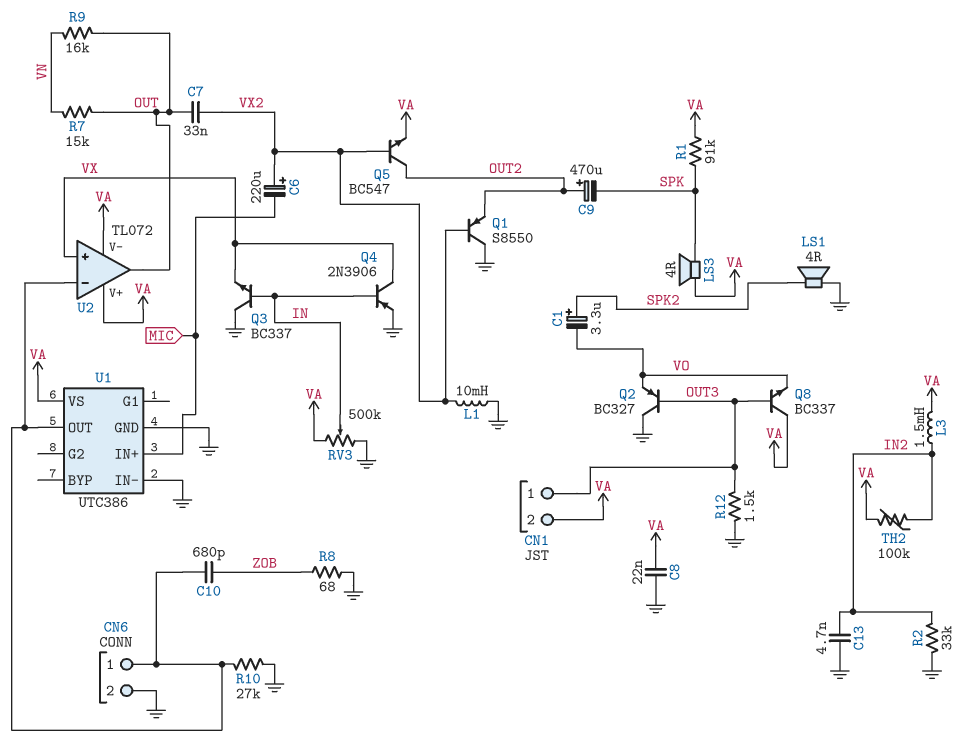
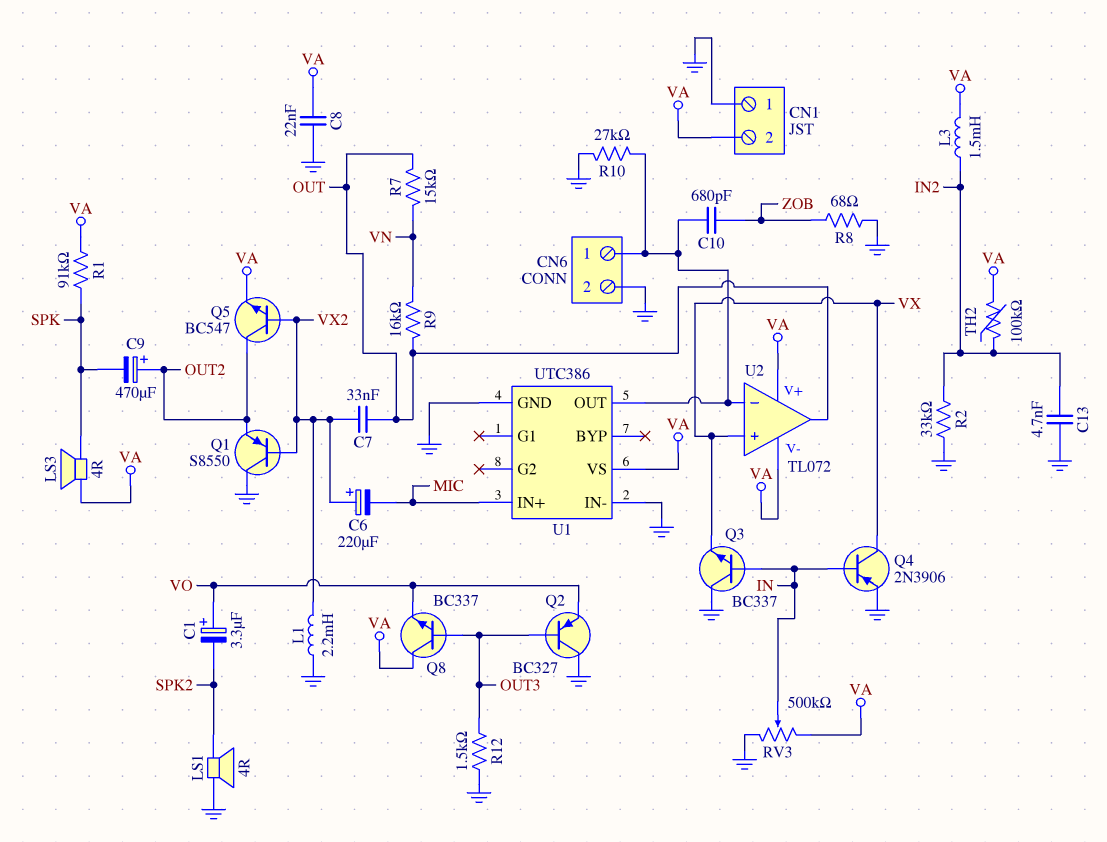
C1: 3.3uF (plus SPK2, minus VO) -> 3.3uF (plus VO, minus SPK2)
CN1 pin 1: OUT3 -> GND
L1: 10mH (GND, VX2) -> 2.2mH (GND, VX2)

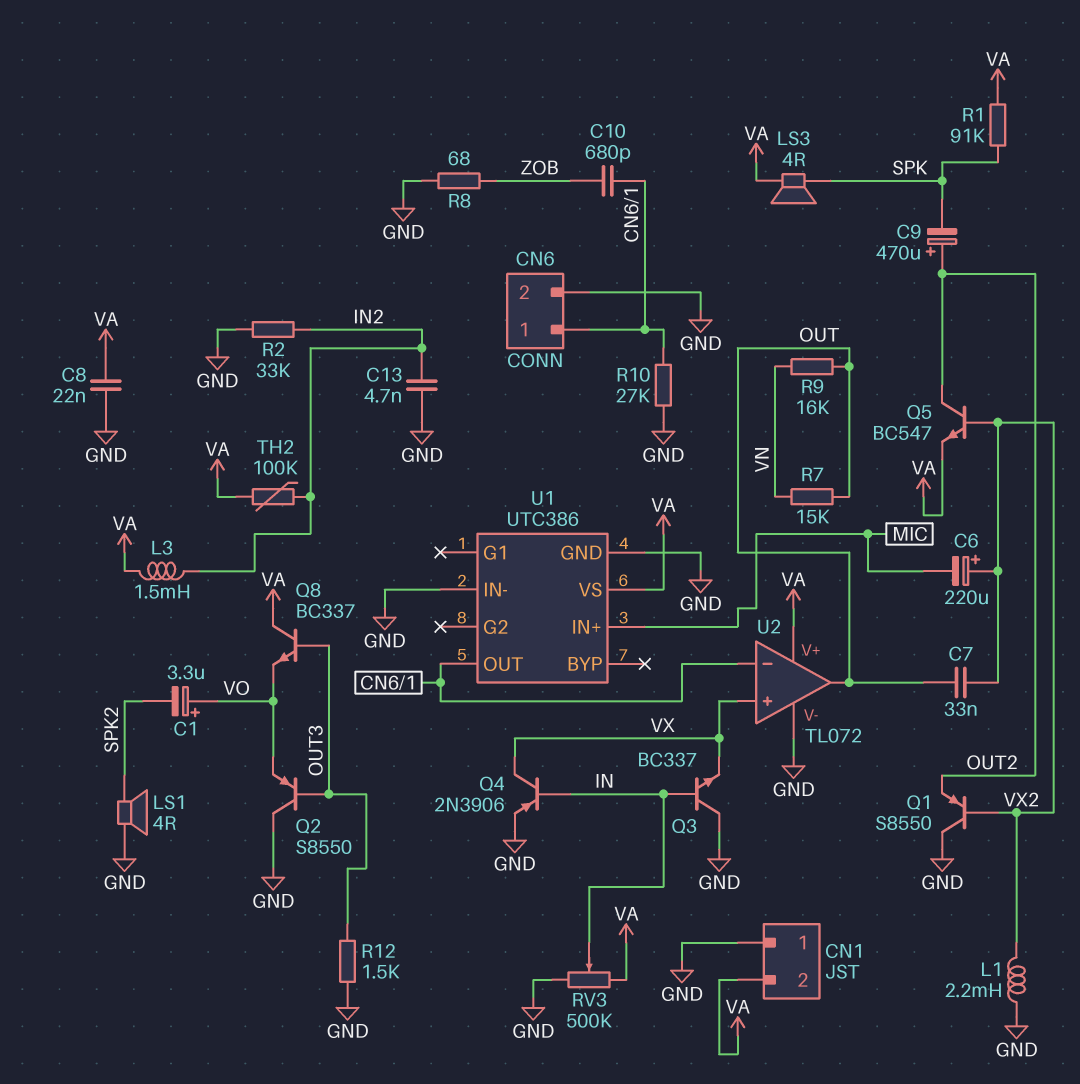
Q2: PNP BC327 (B OUT3, C GND, E VO) -> PNP S8550 (B OUT3, C GND, E VO)
U2 pin V-: VA -> GND

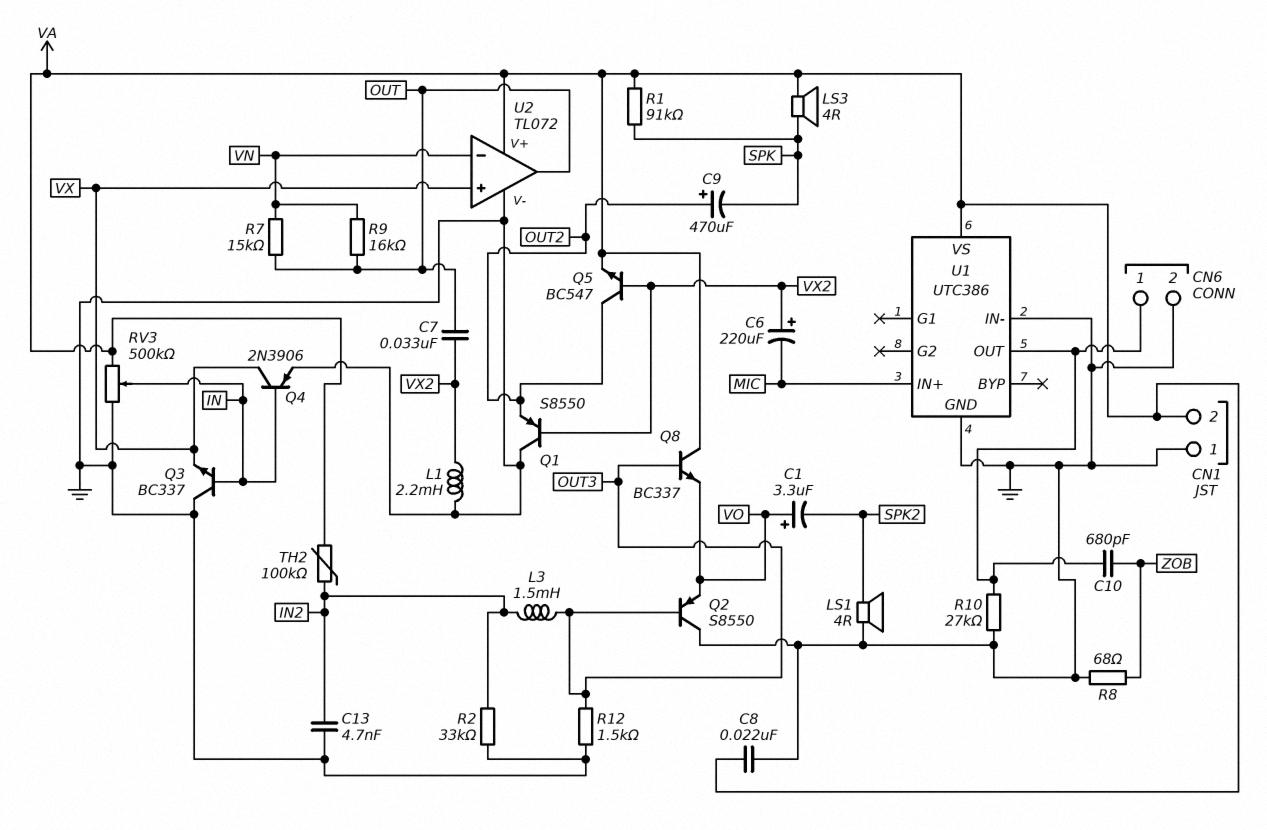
L3: 1.5mH (IN2, VA) -> 1.5mH (IN2, OUT3)
U2 pin in-: CN6/1 -> VN

